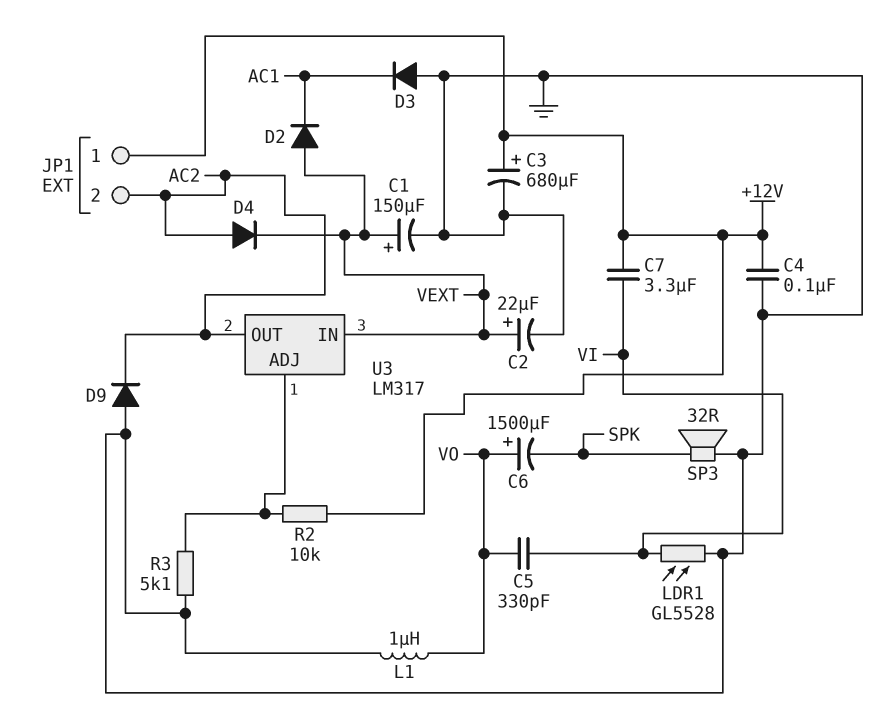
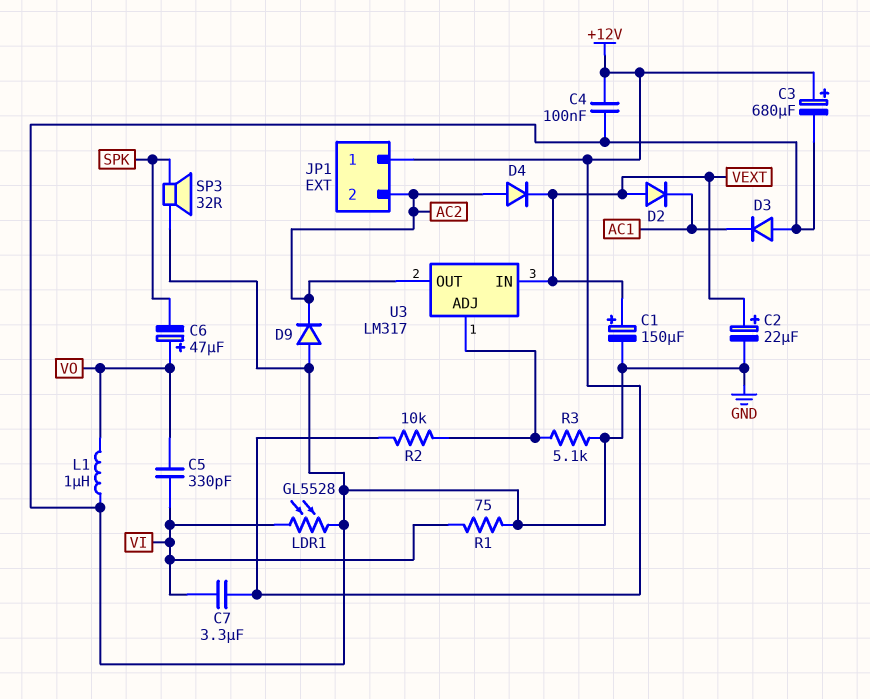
C6: 1500uF (plus VO, minus SPK) -> 47uF (plus VO, minus SPK)
R1: none -> 75 (GND, VI)

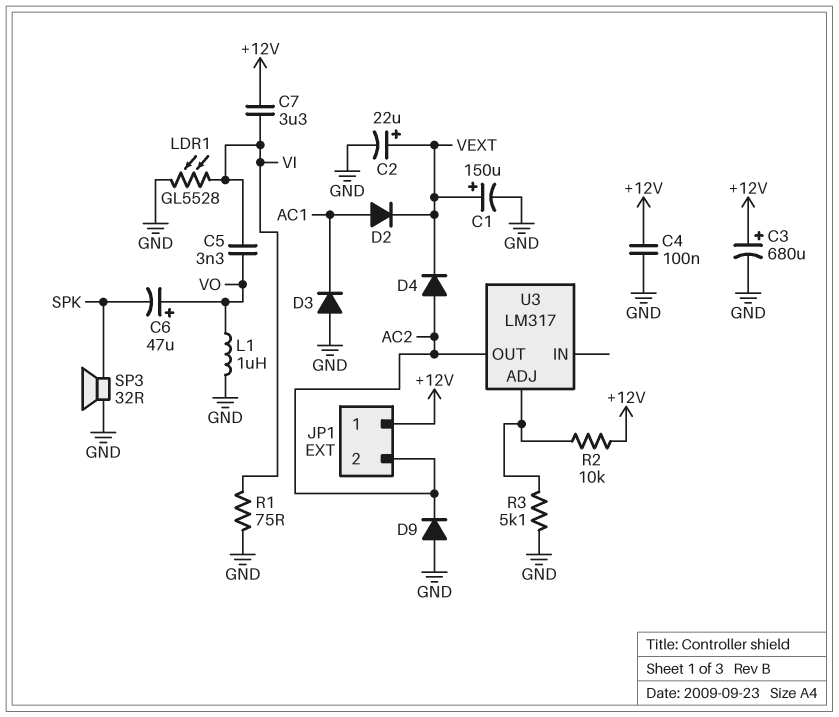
C5: 330pF (VI, VO) -> 3.3nF (VI, VO)
D2: diode (A VEXT, K AC1) -> diode (A AC1, K VEXT)
U3 pin IN: VEXT -> none

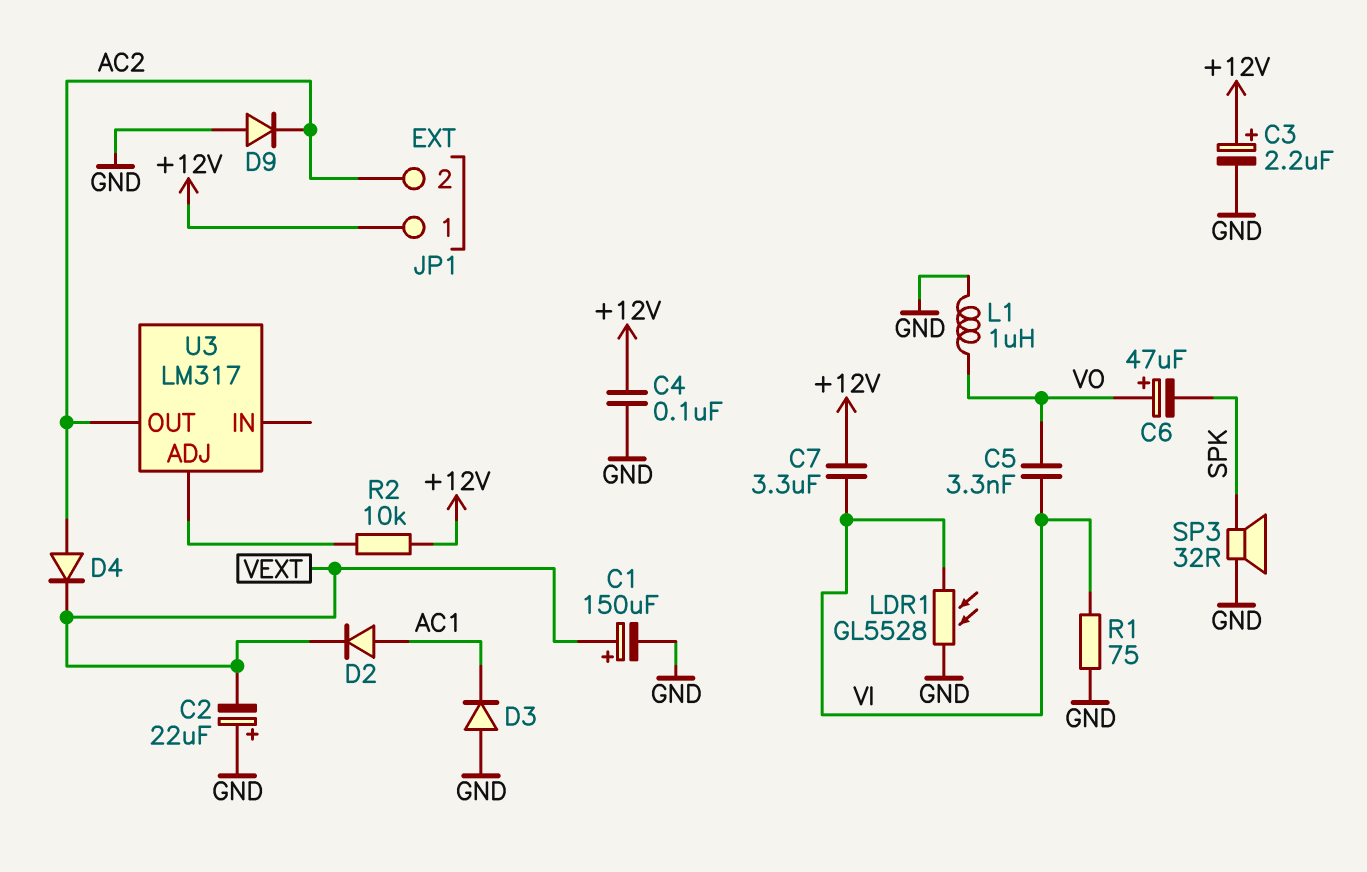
C2: 22uF (plus VEXT, minus GND) -> 22uF (plus GND, minus VEXT)
C3: 680uF (plus +12V, minus GND) -> 2.2uF (plus +12V, minus GND)
R3: 5.1k (GND, U3/ADJ) -> none

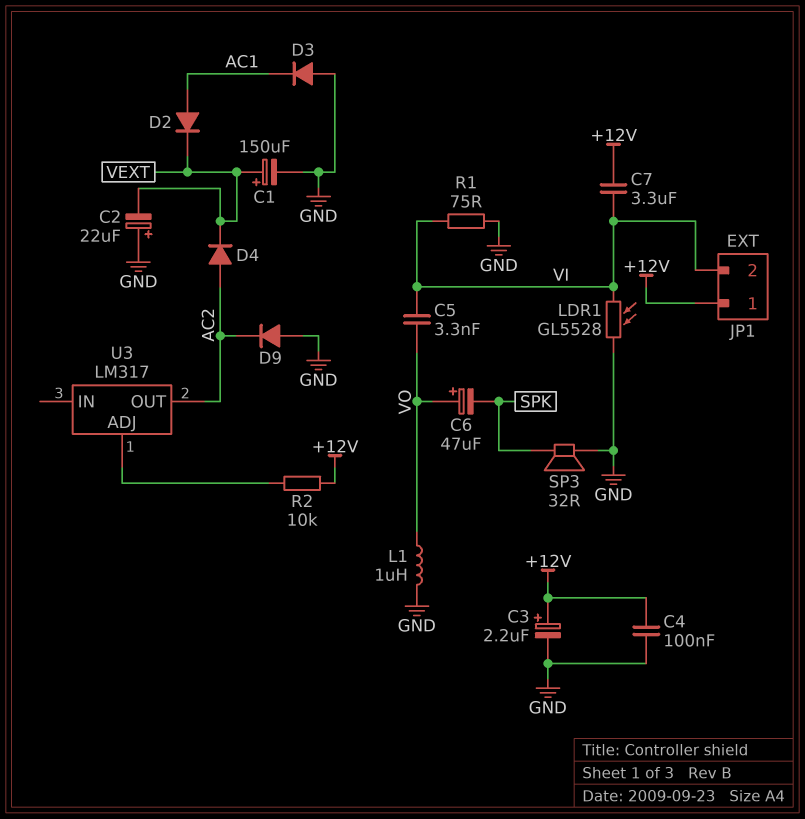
JP1 pin 2: AC2 -> VI

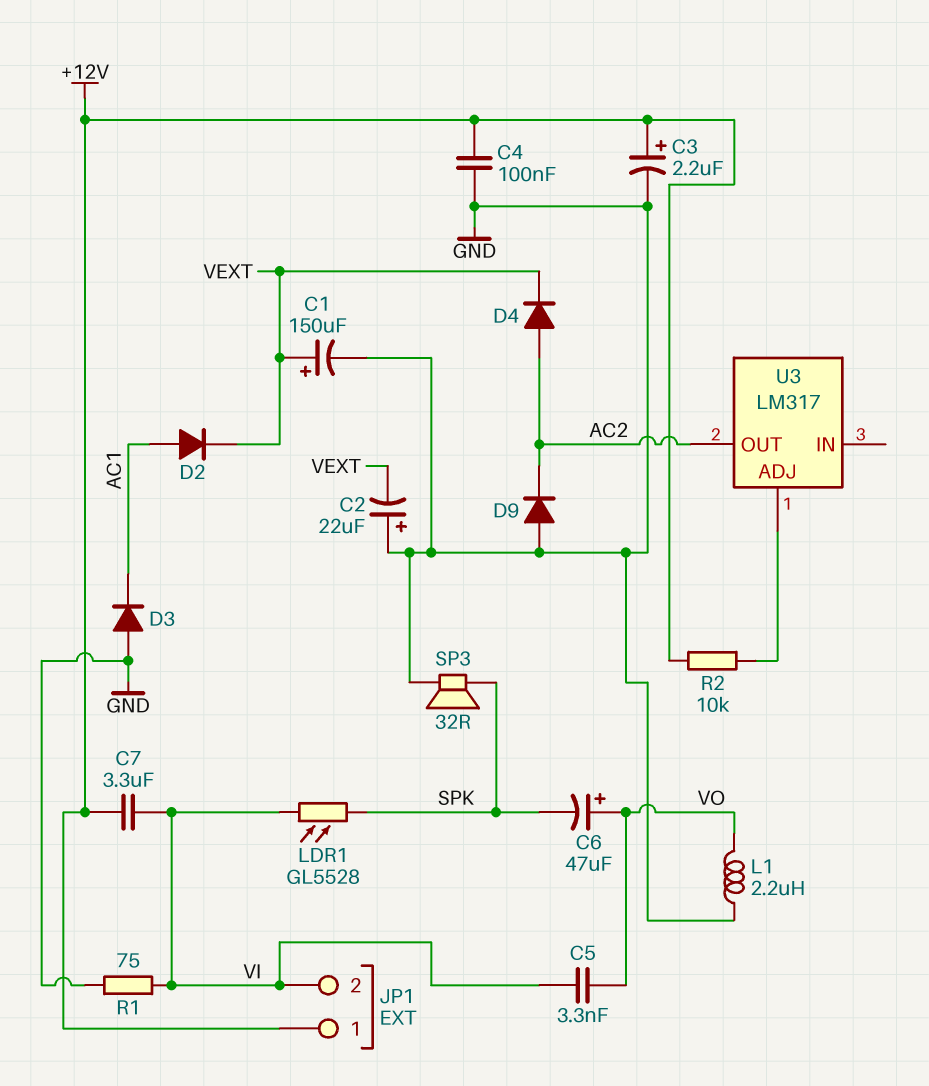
L1: 1uH (GND, VO) -> 2.2uH (GND, VO)
LDR1: GL5528 (GND, VI) -> GL5528 (SPK, VI)

